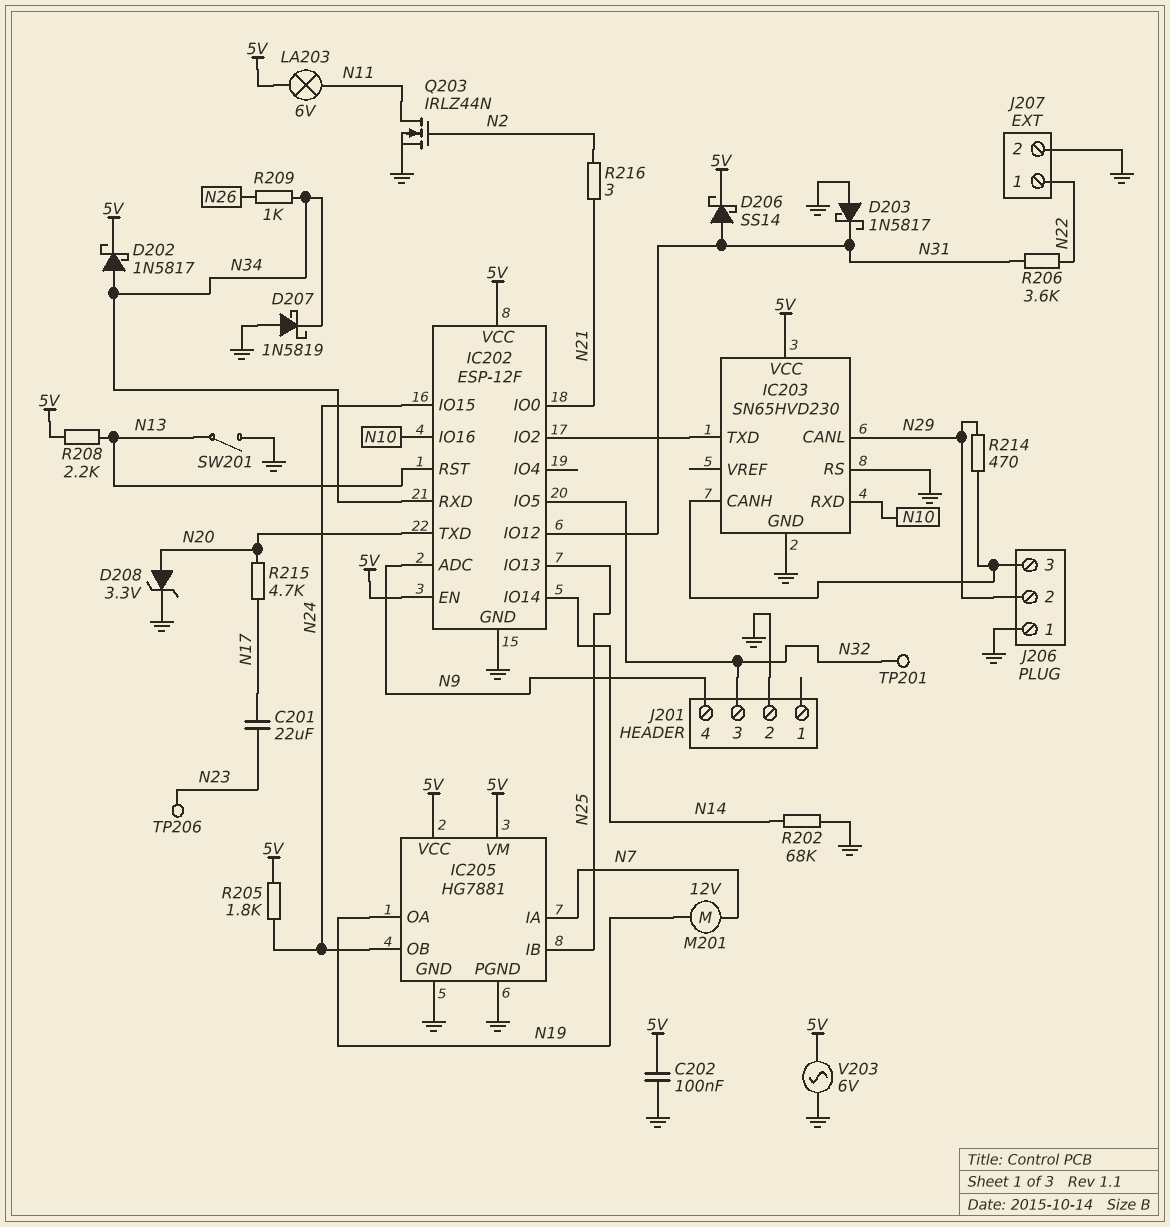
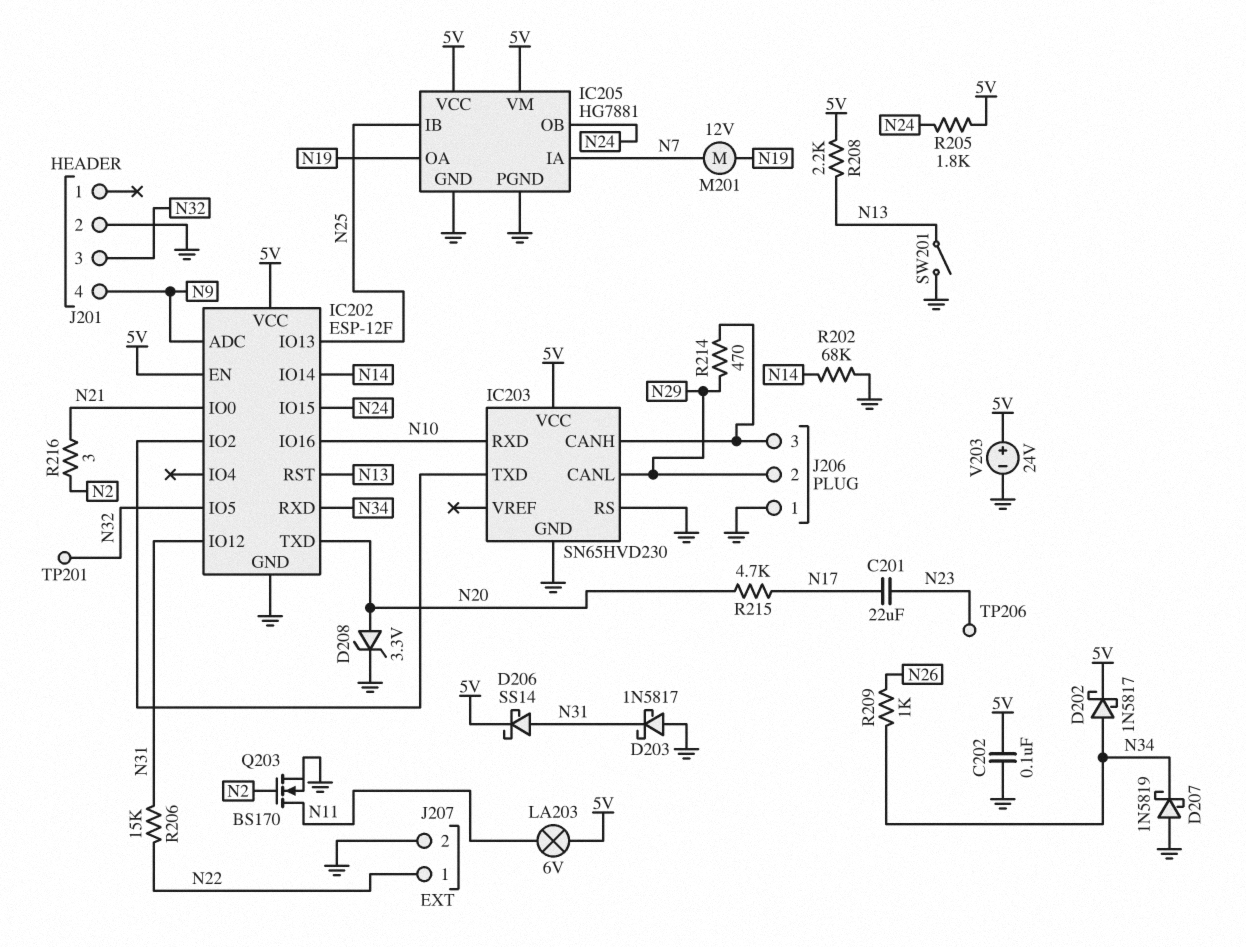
Q203: NMOS IRLZ44N (G N2, D N11, S GND) -> NMOS BS170 (G N2, D N11, S GND)
R206: 3.6k (N22, N31) -> 15k (N22, N31)
V203: AC 6V (5V, GND) -> 24V (plus 5V, minus GND)

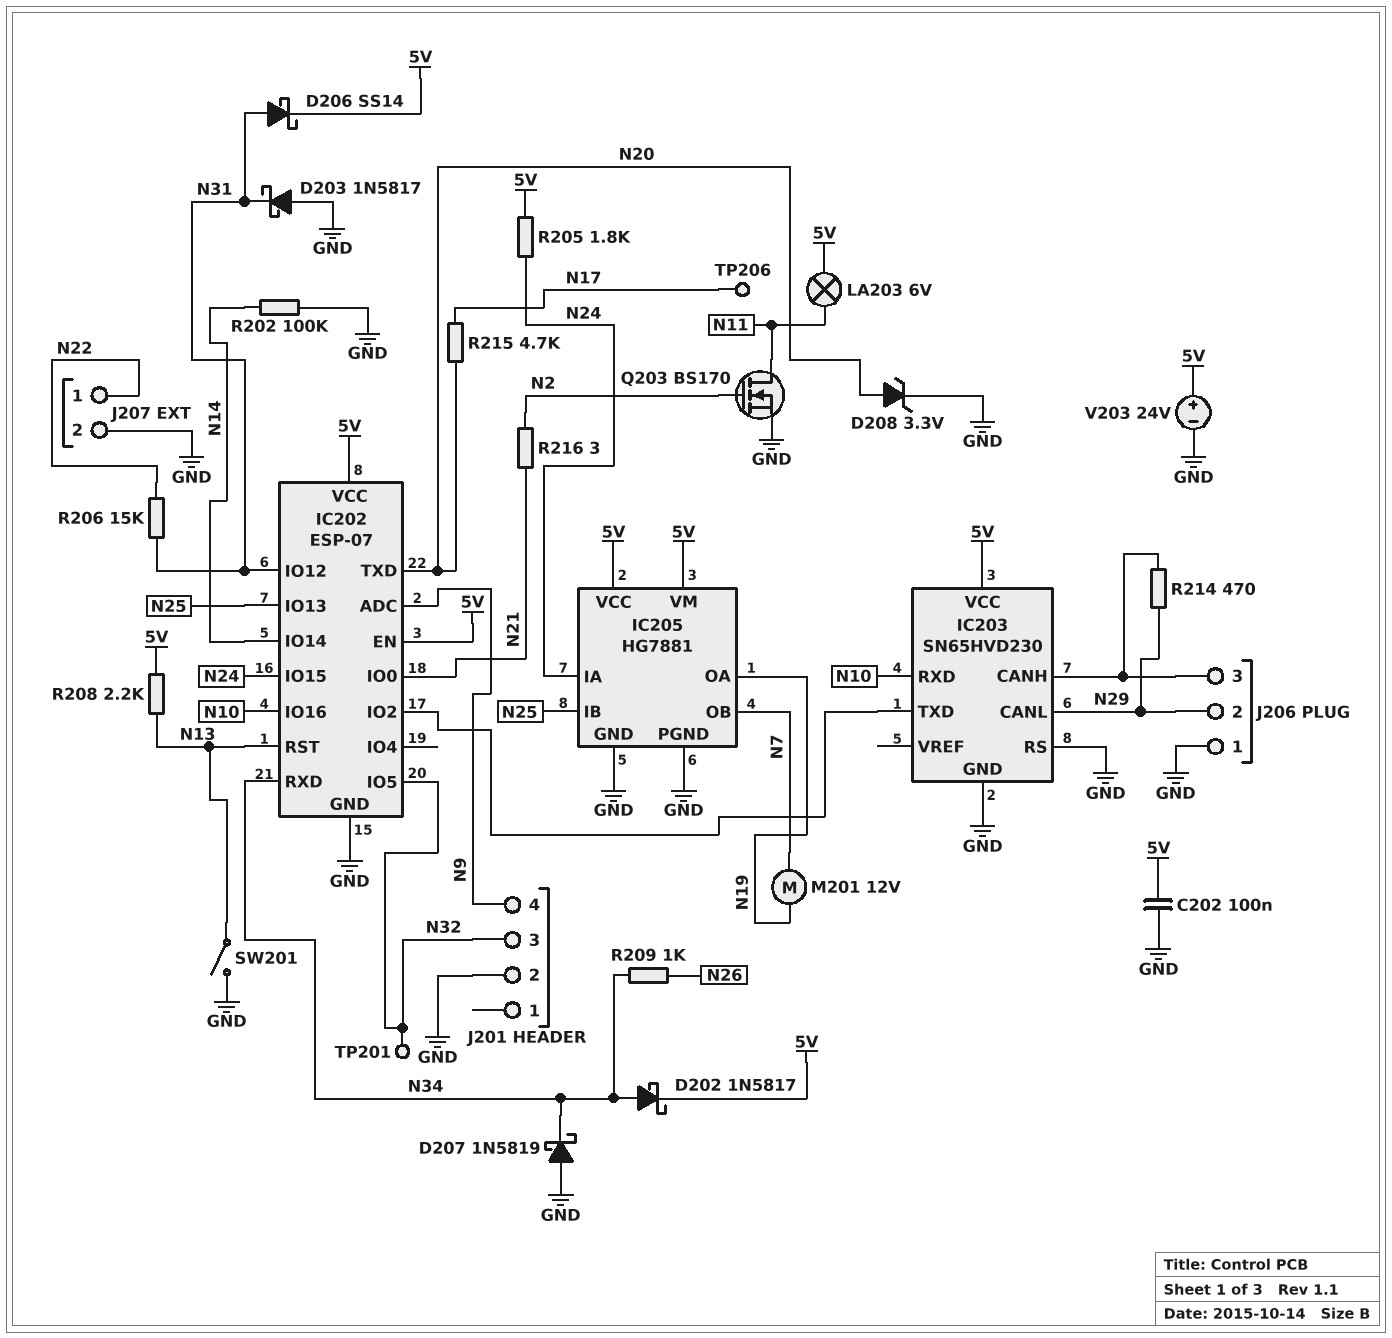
C201: 22uF (N17, N23) -> none
IC202: ESP-12F -> ESP-07
IC205 pin IA: N7 -> N24
IC205 pin OB: N24 -> N7
R202: 68k (GND, N14) -> 100k (GND, N14)
TP206: test point (N23) -> test point (N17)

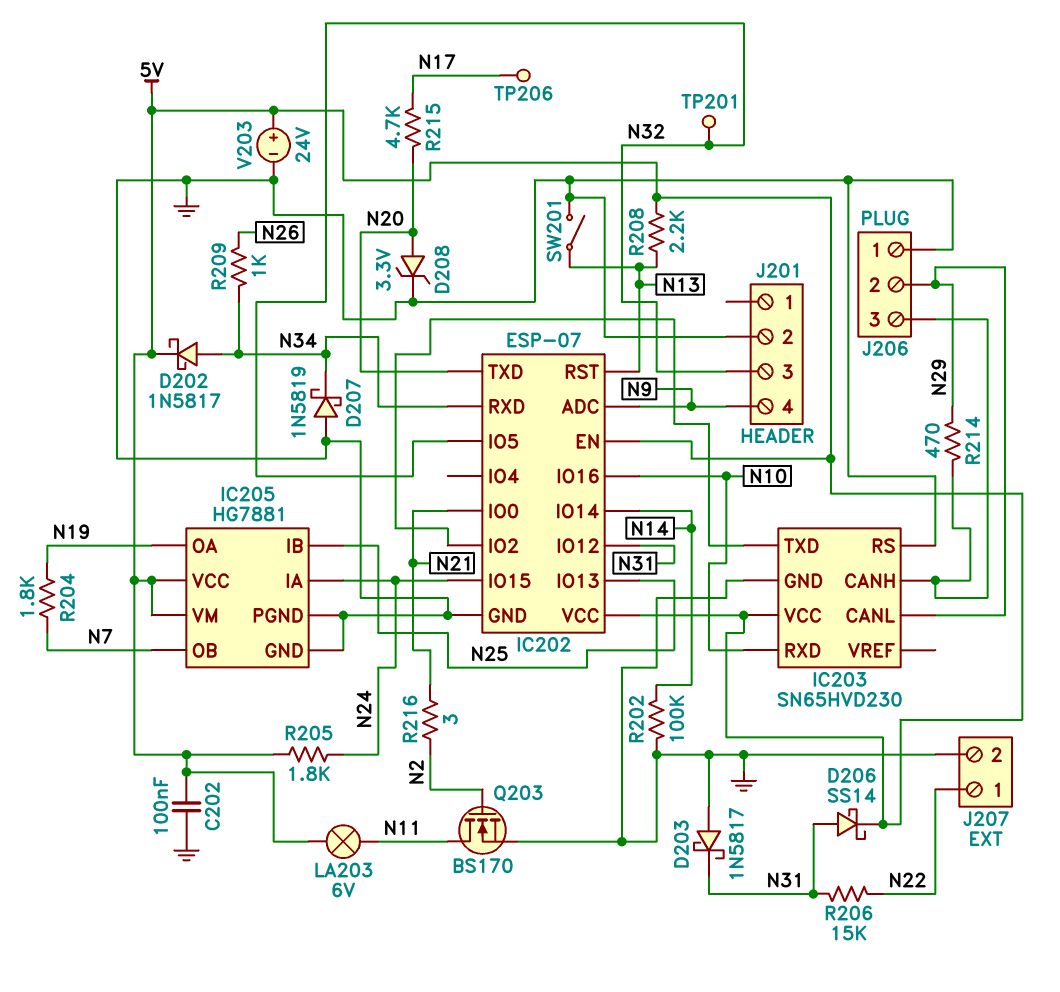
M201: motor 12V (N7, N19) -> none
R204: none -> 1.8k (N7, N19)

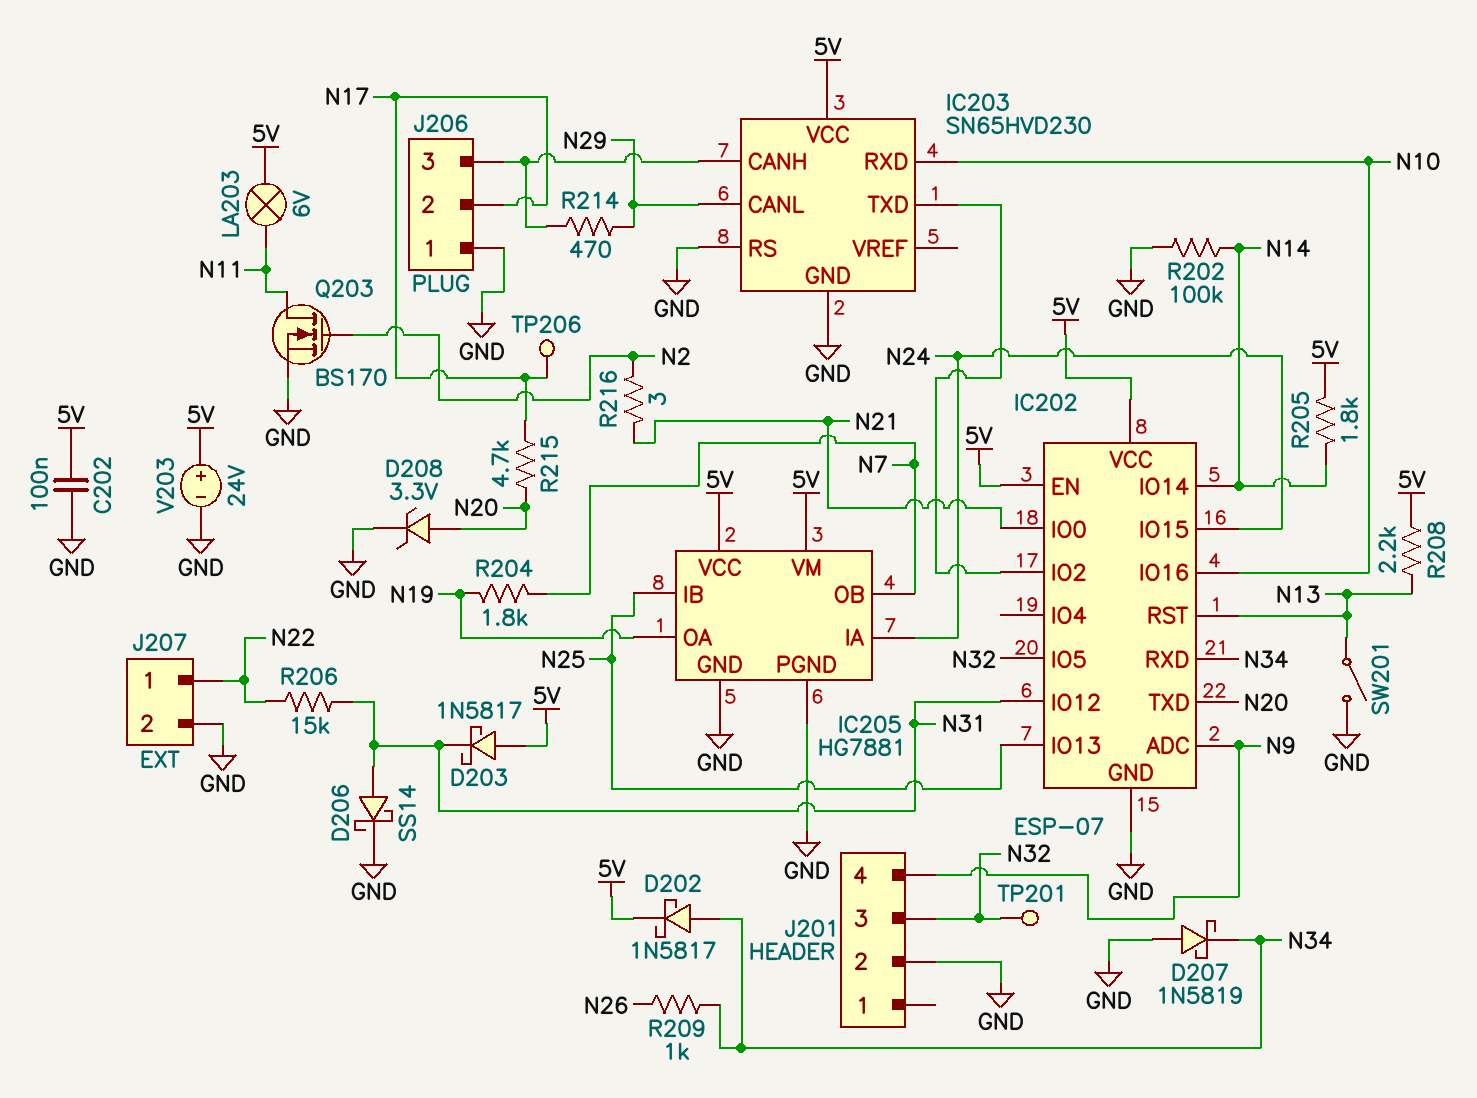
D203: schottky 1N5817 (A GND, K N31) -> schottky 1N5817 (A 5V, K N31)
D206: schottky SS14 (A N31, K 5V) -> schottky SS14 (A N31, K GND)
J206 pin 2: N29 -> N17
R205: 1.8k (5V, N24) -> 1.8k (5V, N14)

